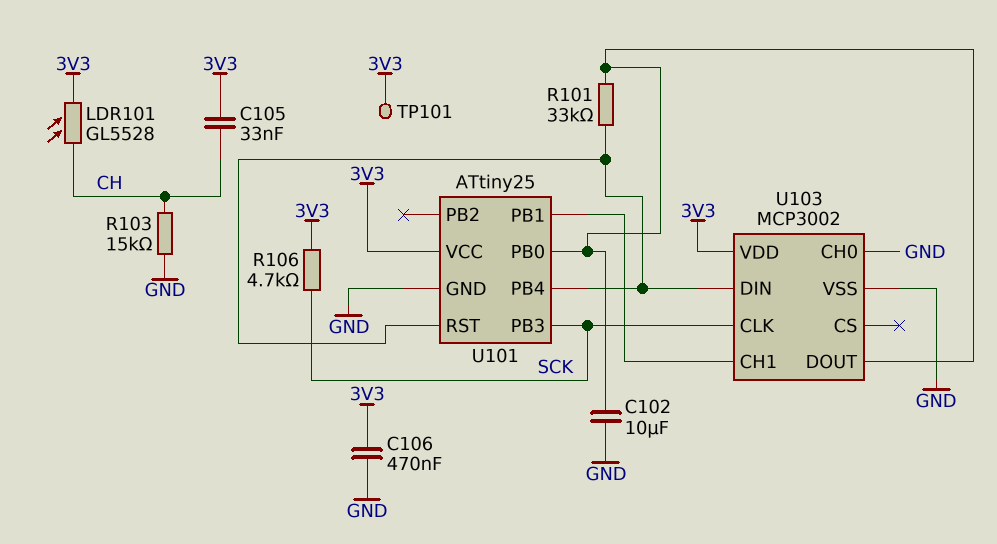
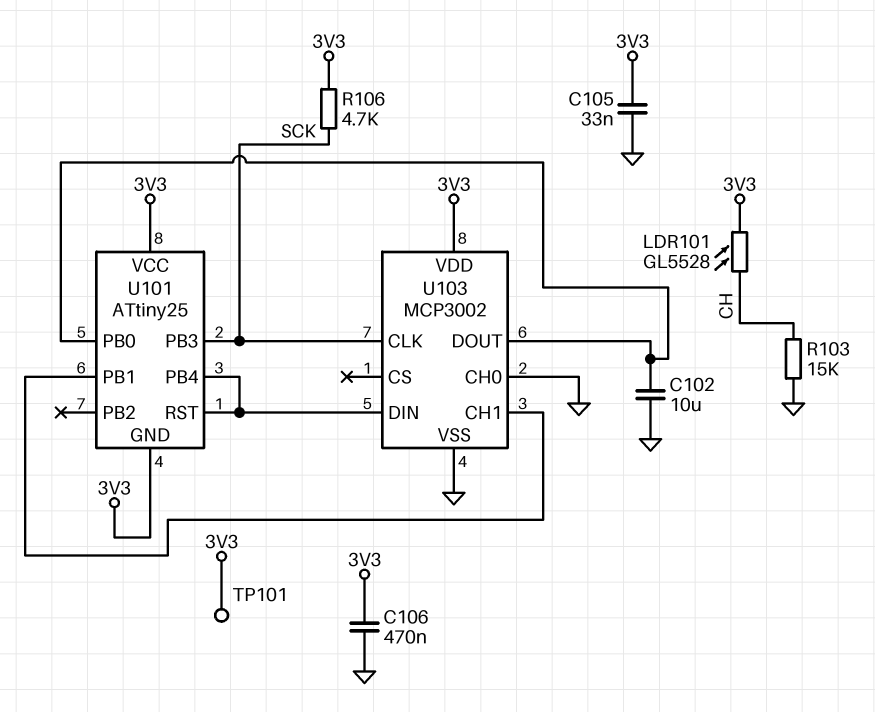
C105: 33nF (3V3, CH) -> 33nF (3V3, GND)
R101: 33k (U101/PB0, U101/PB4) -> none
U101 pin GND: GND -> 3V3

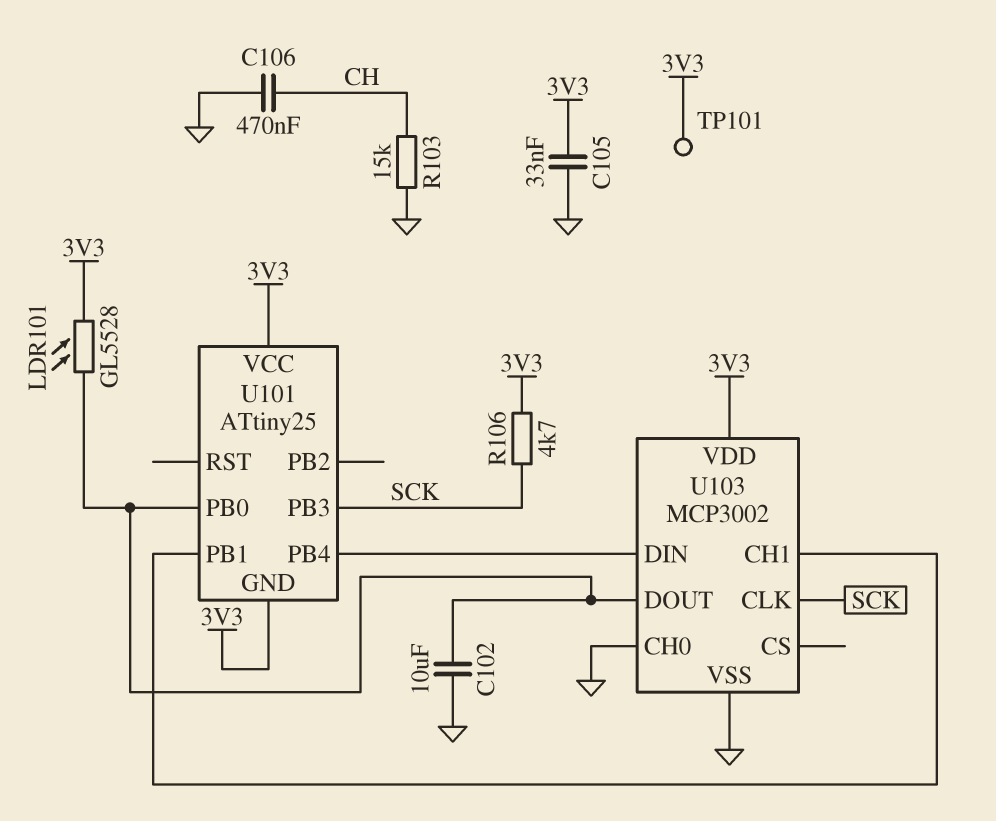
C106: 470nF (3V3, GND) -> 470nF (CH, GND)
LDR101: GL5528 (3V3, CH) -> GL5528 (3V3, U101/PB0)
U101 pin RST: U101/PB4 -> none

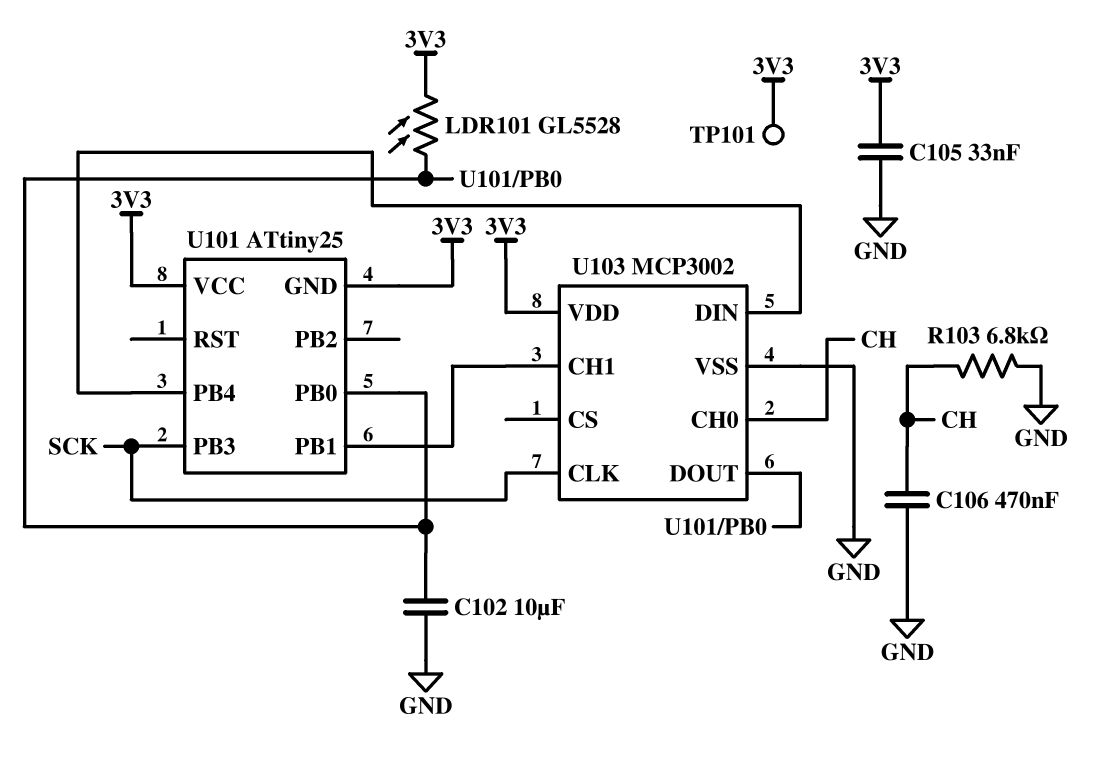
R103: 15k (CH, GND) -> 6.8k (CH, GND)
R106: 4.7k (3V3, SCK) -> none
U103 pin CH0: GND -> CH

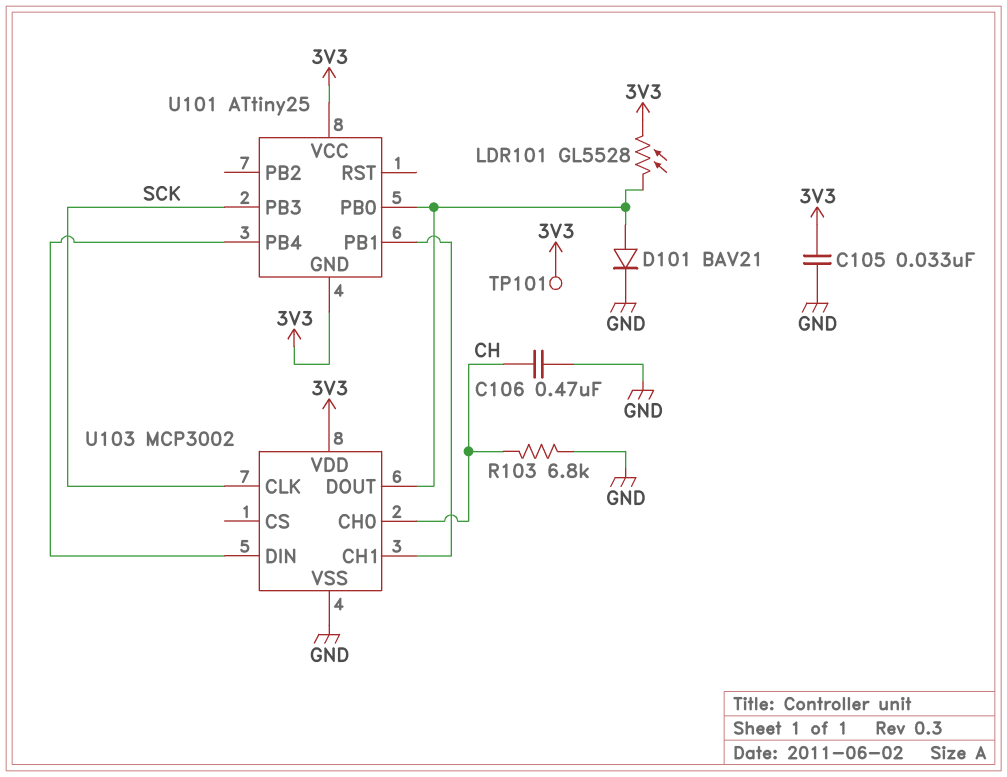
C102: 10uF (GND, U101/PB0) -> none
D101: none -> diode BAV21 (A U101/PB0, K GND)

